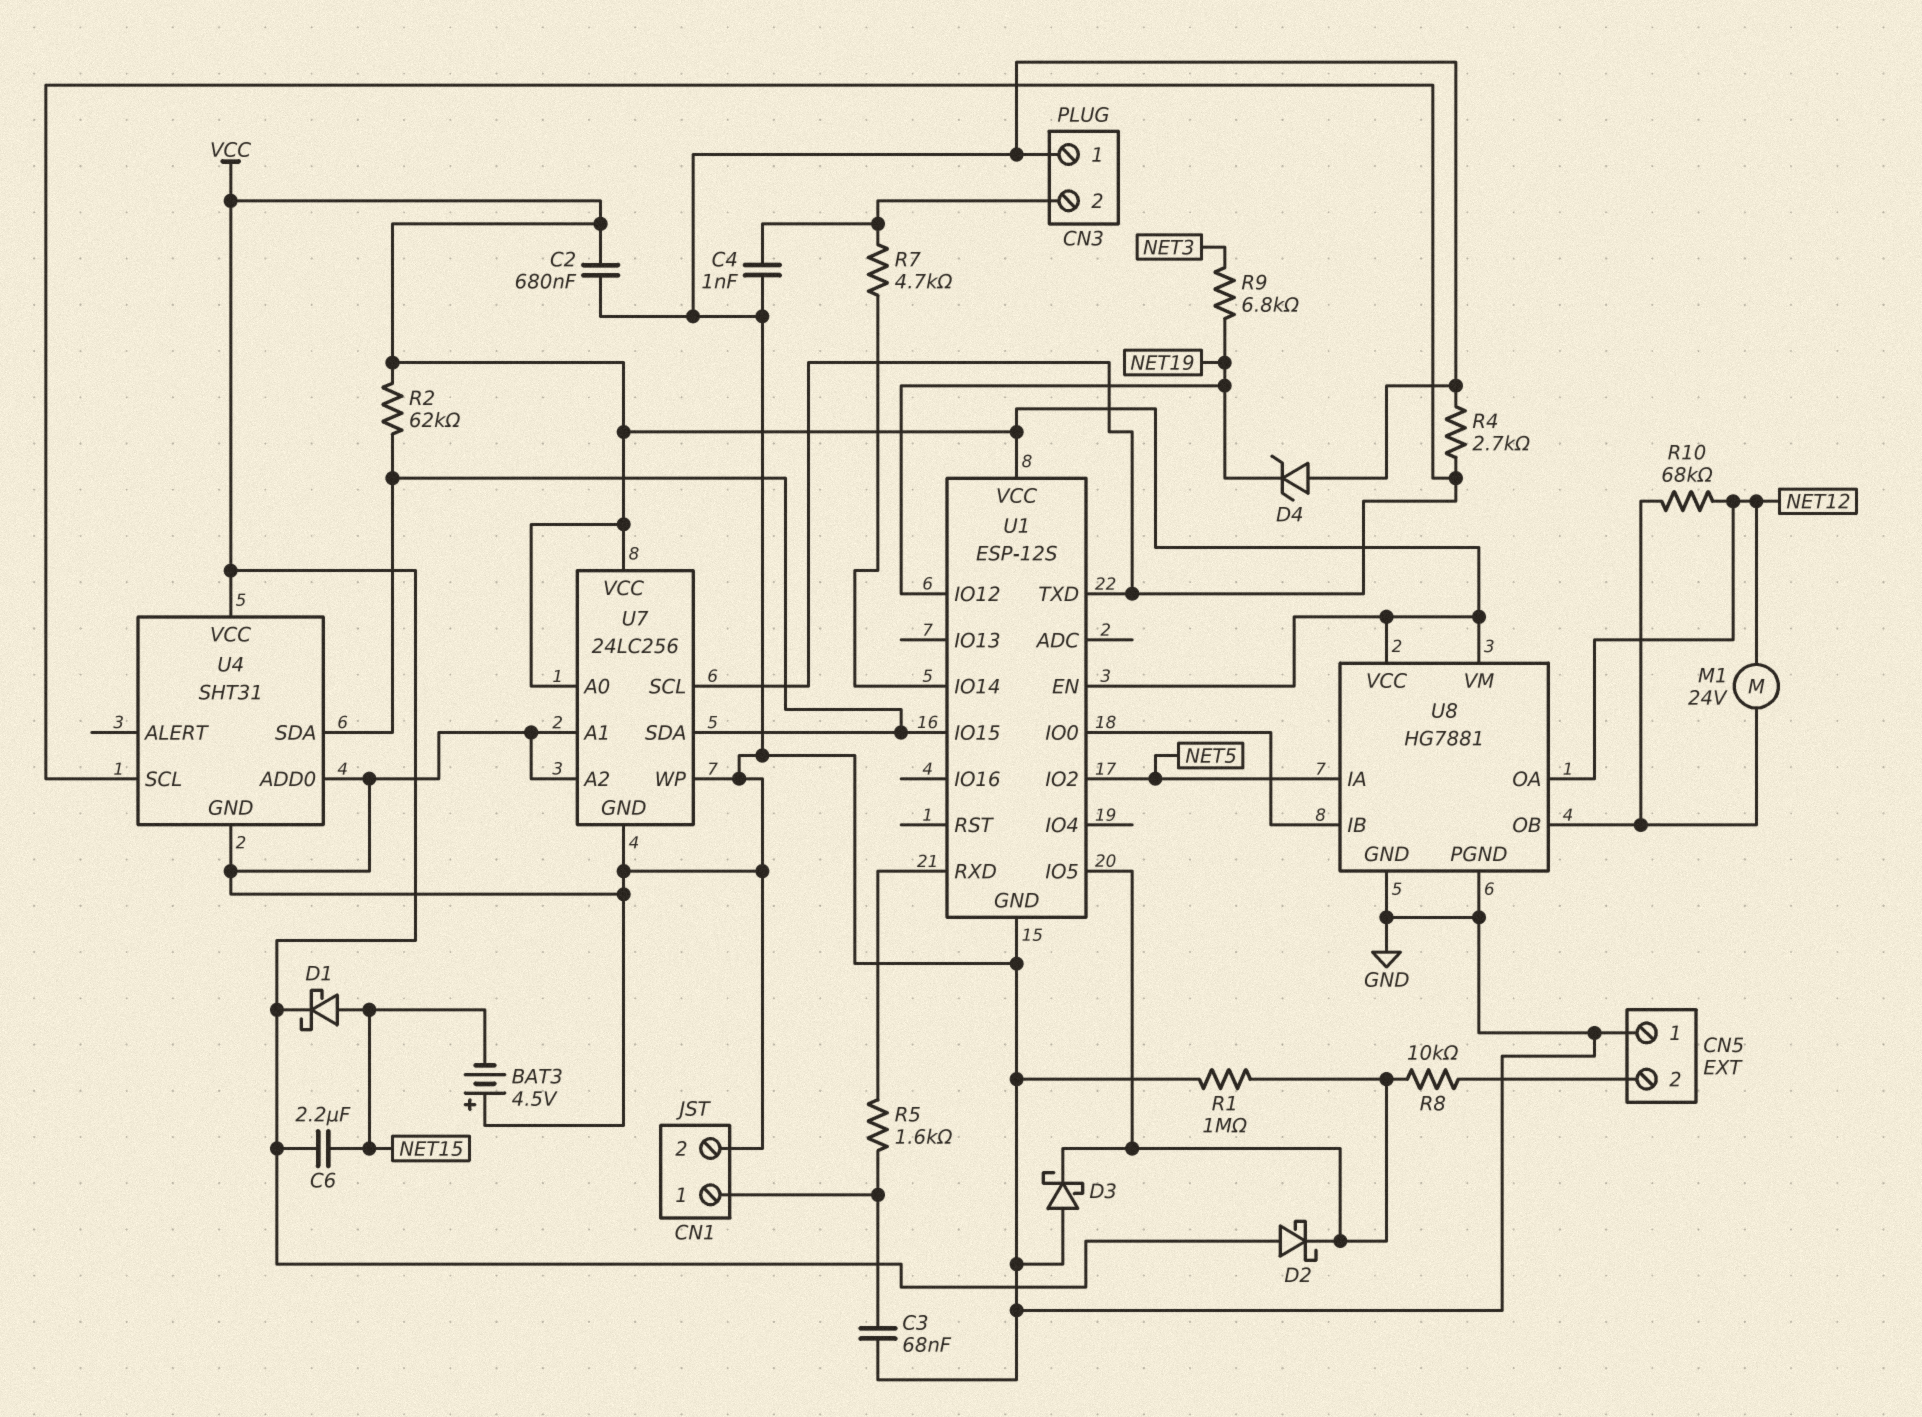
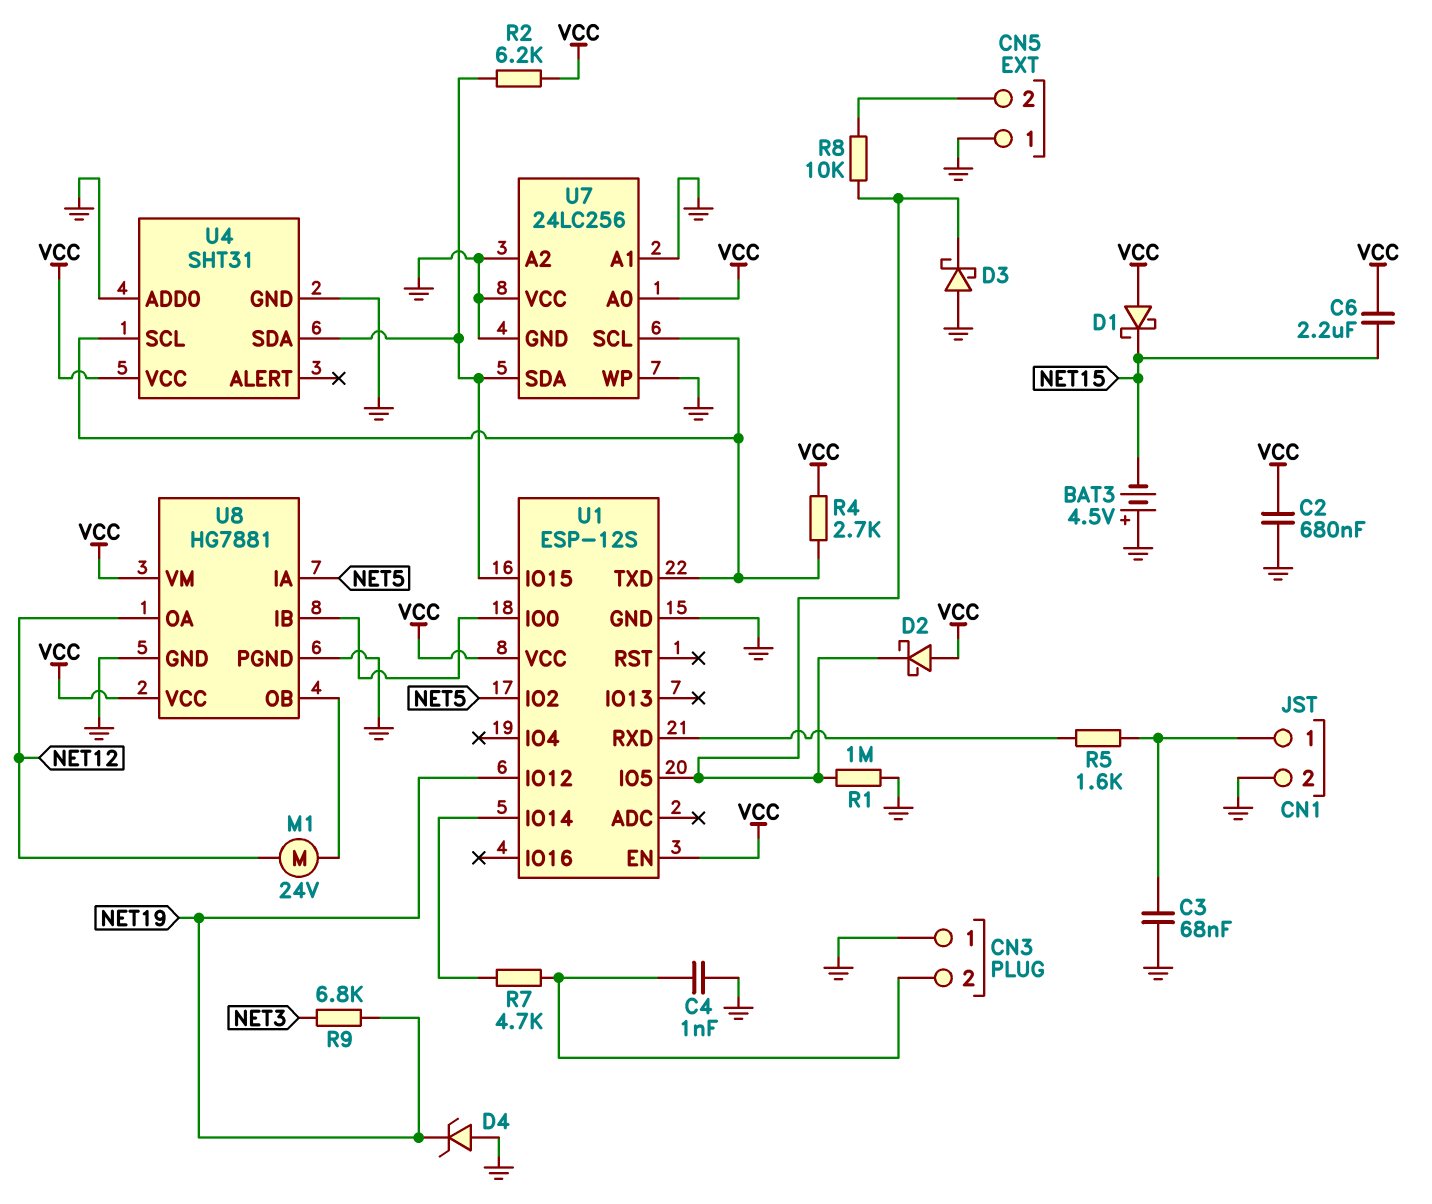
D1: schottky (A NET15, K VCC) -> schottky (A VCC, K NET15)
R2: 62k (U1/IO15, VCC) -> 6.2k (U1/IO15, VCC)
R4: 2.7k (GND, U1/TXD) -> 2.7k (U1/TXD, VCC)
R10: 68k (NET12, U8/OB) -> none
U7 pin VCC: VCC -> GND

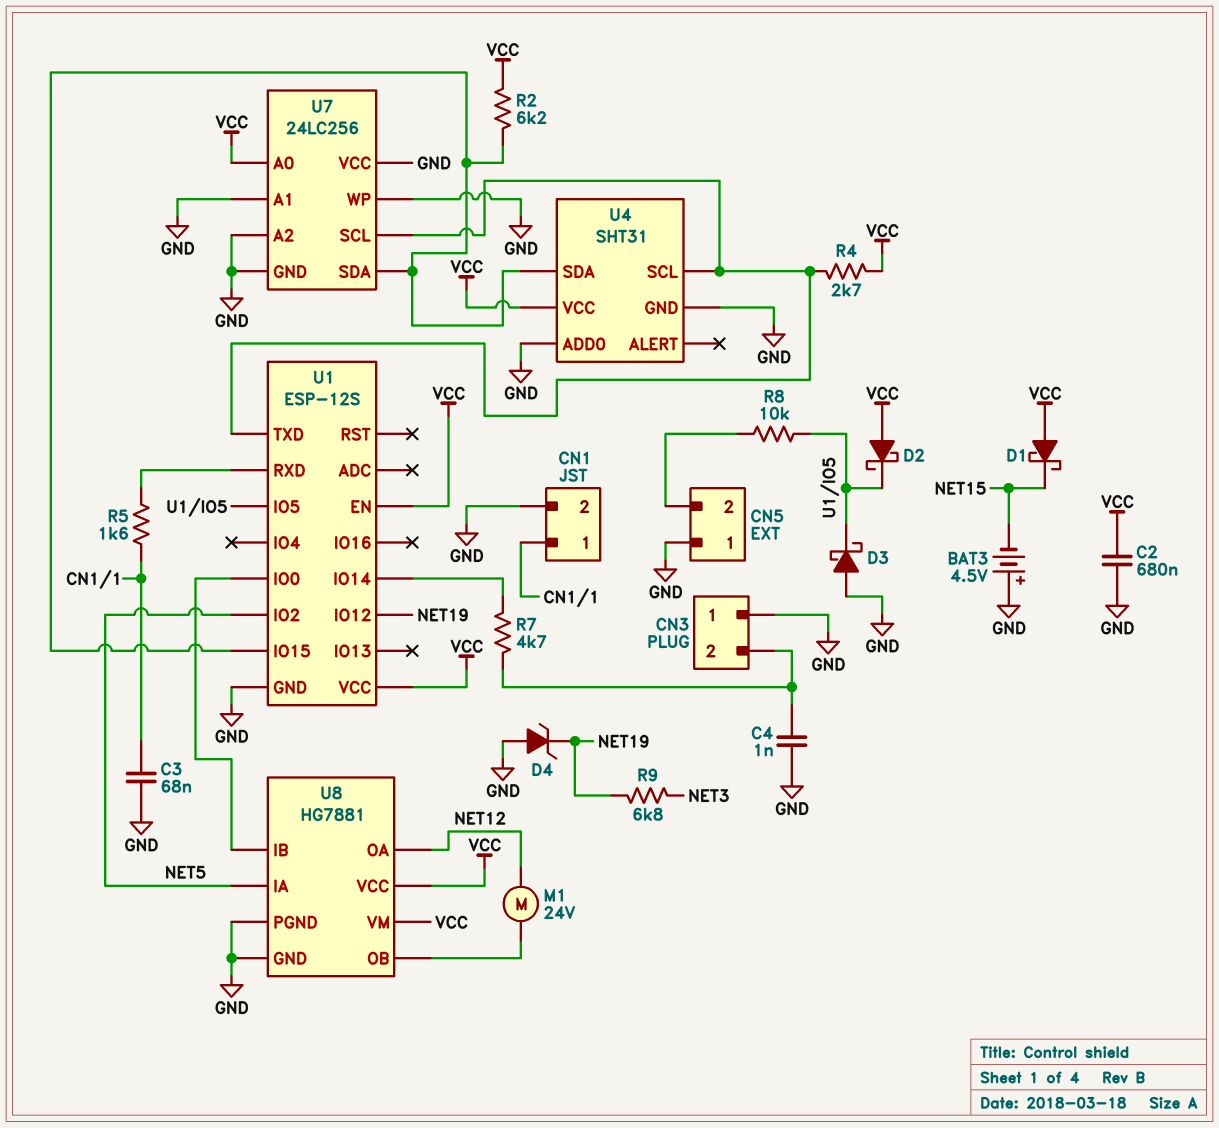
C6: 2.2uF (NET15, VCC) -> none
R1: 1M (GND, U1/IO5) -> none

